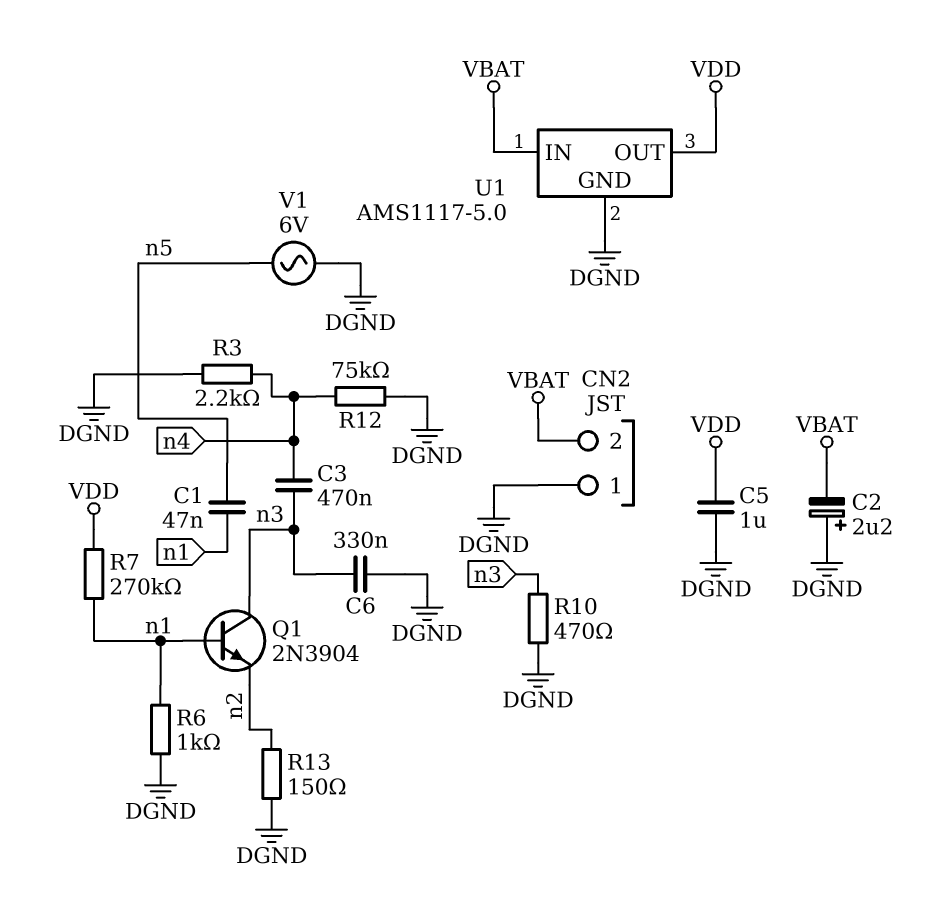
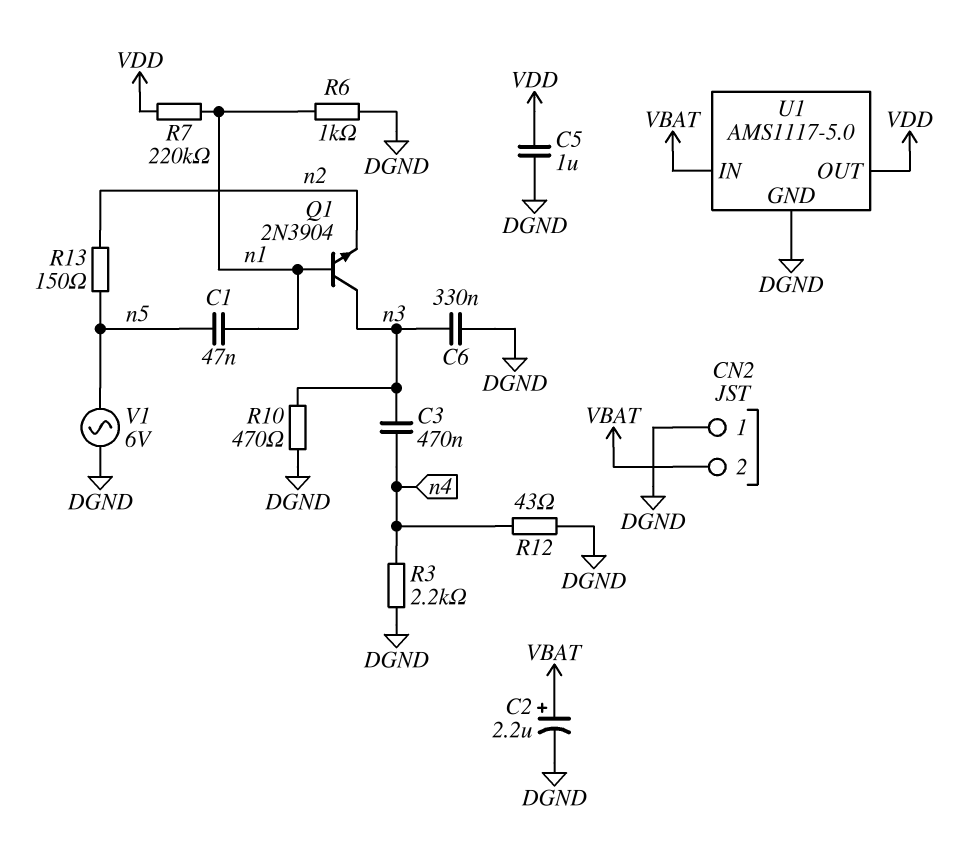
C2: 2.2uF (plus DGND, minus VBAT) -> 2.2uF (plus VBAT, minus DGND)
R7: 270k (VDD, n1) -> 220k (VDD, n1)
R12: 75k (DGND, n4) -> 43 (DGND, n4)
R13: 150 (DGND, n2) -> 150 (n2, n5)

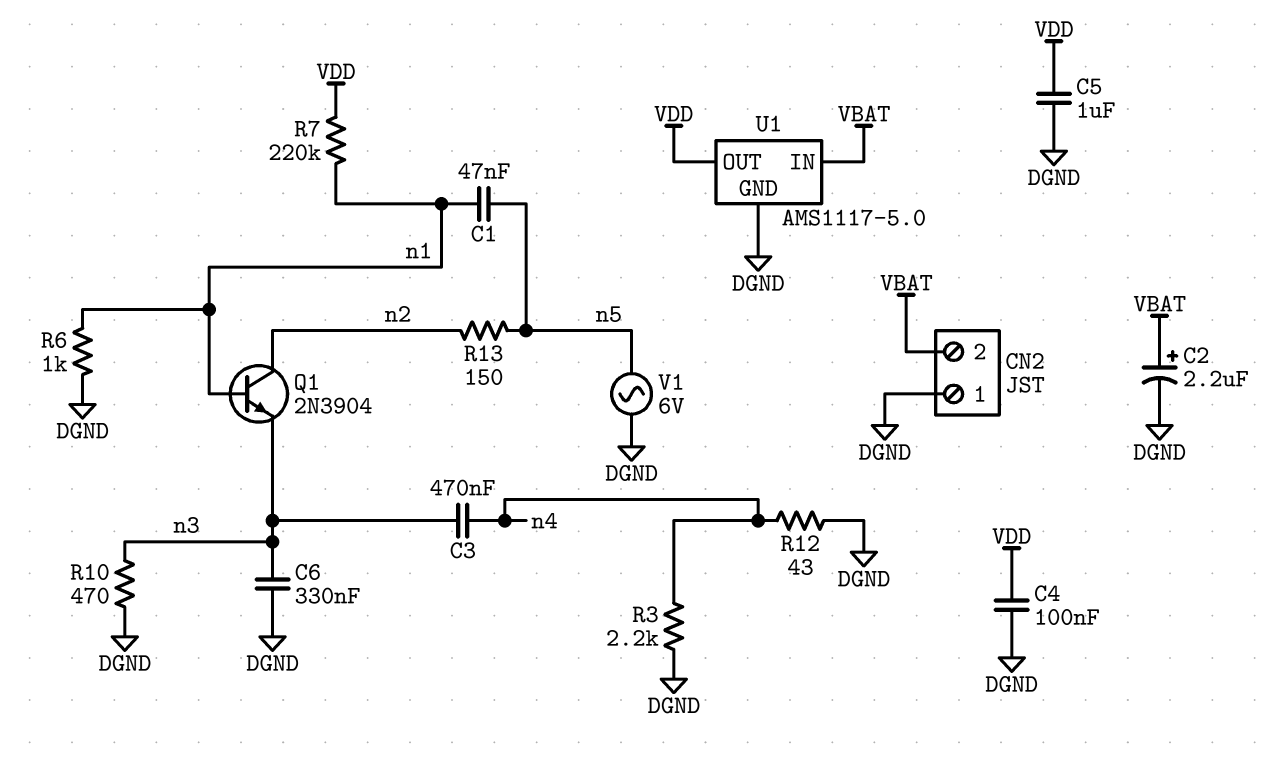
C4: none -> 100nF (DGND, VDD)
Q1: NPN 2N3904 (B n1, C n3, E n2) -> NPN 2N3904 (B n1, C n2, E n3)

